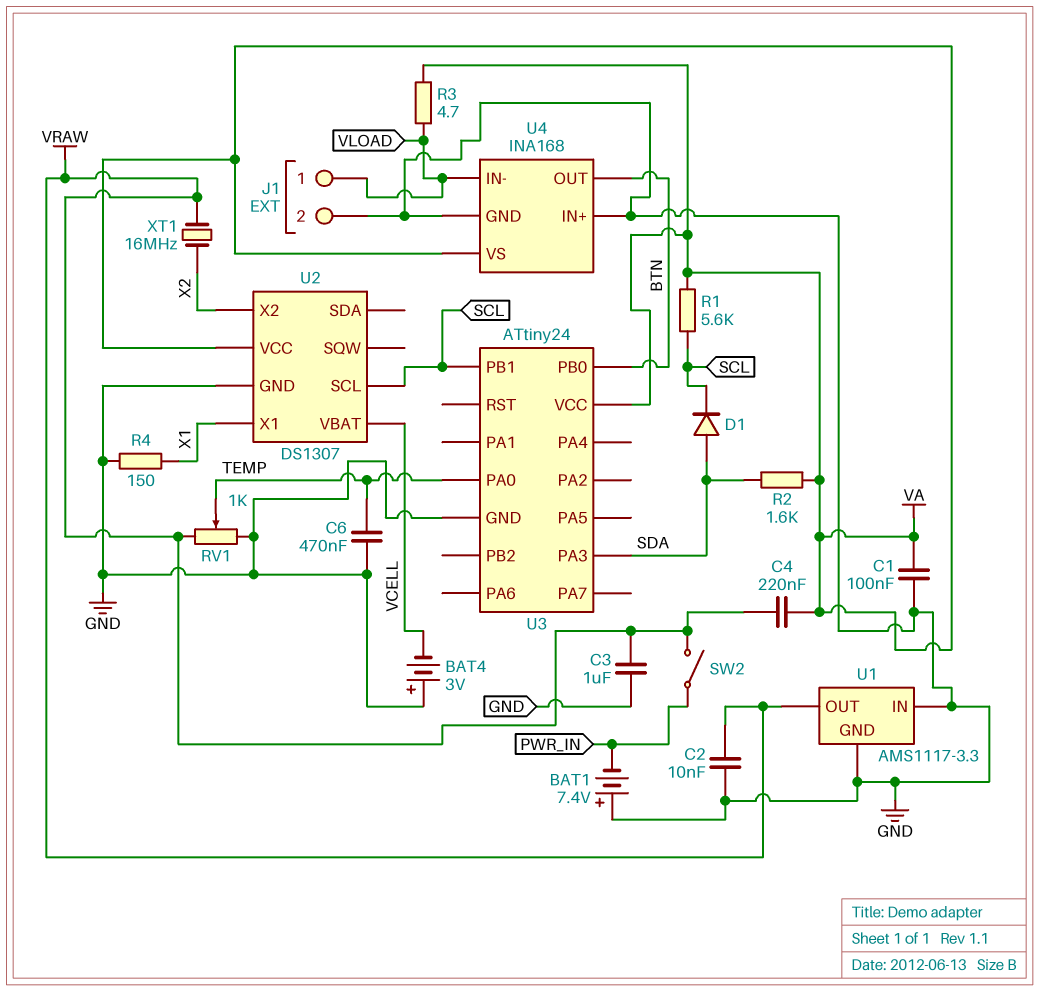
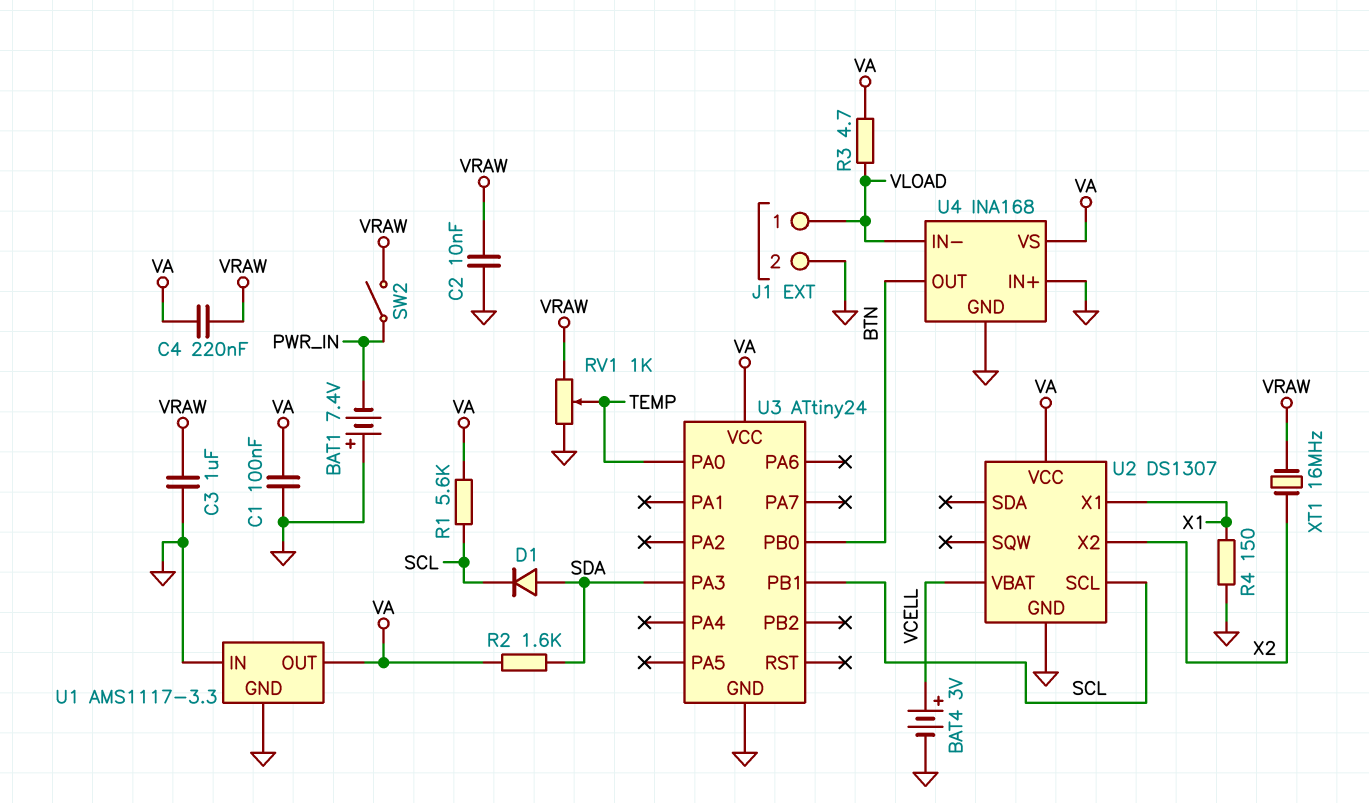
BAT4: 3V (plus GND, minus VCELL) -> 3V (plus VCELL, minus GND)
C6: 470nF (GND, TEMP) -> none
U1 pin OUT: VRAW -> VA

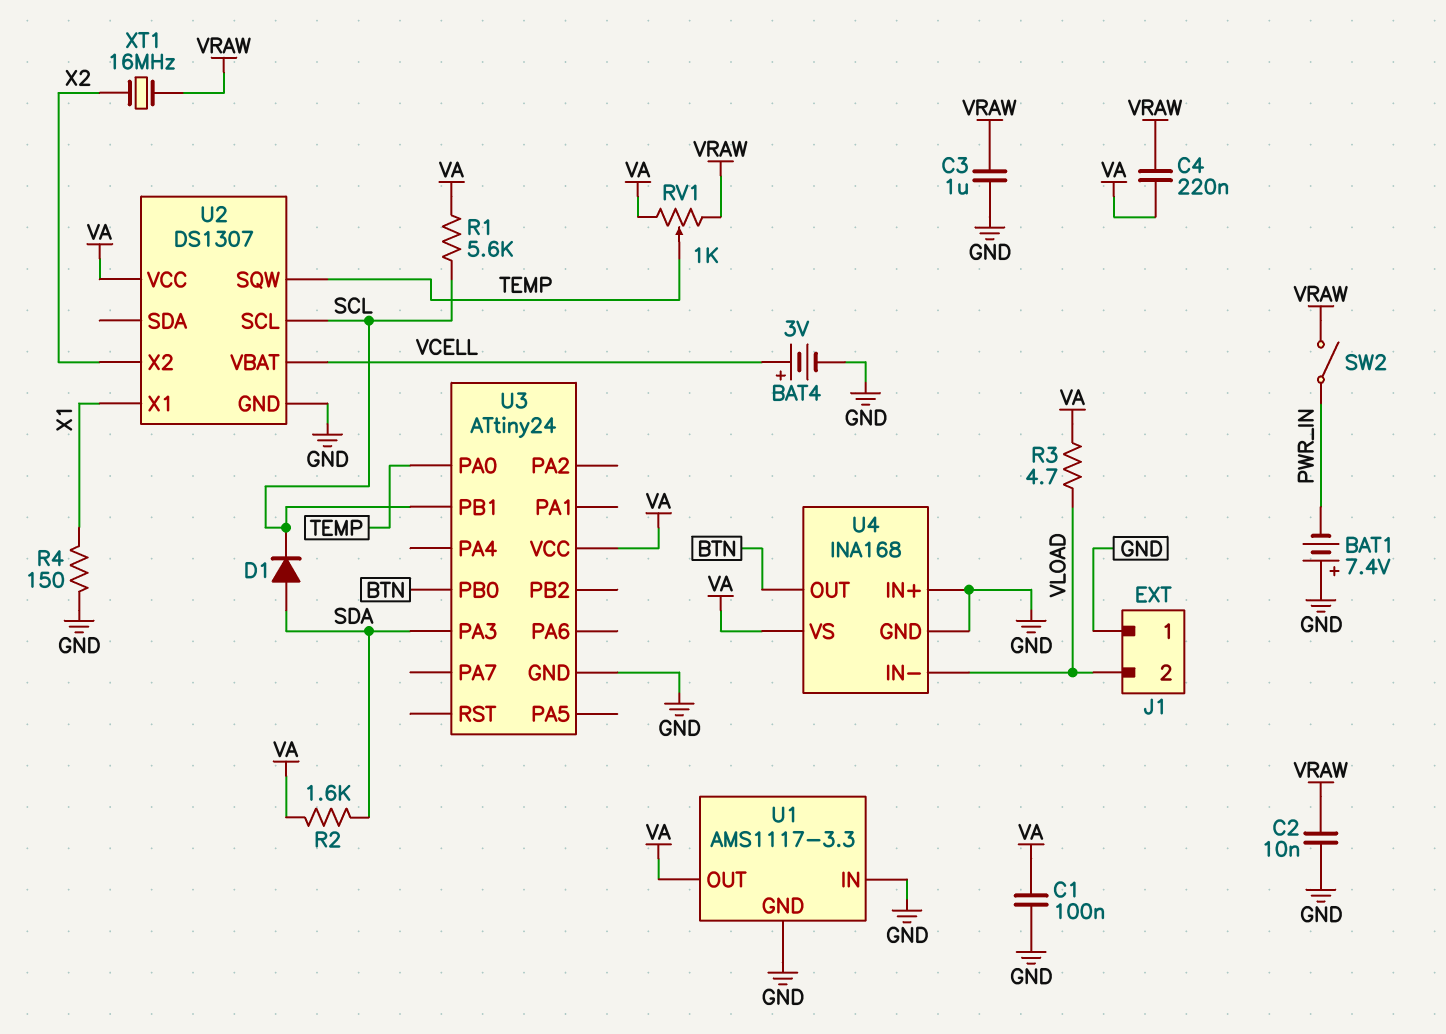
J1 pin 1: VLOAD -> GND
J1 pin 2: GND -> VLOAD
RV1: 1k (GND, VRAW, wiper TEMP) -> 1k (VA, VRAW, wiper TEMP)
U2 pin SQW: none -> TEMP

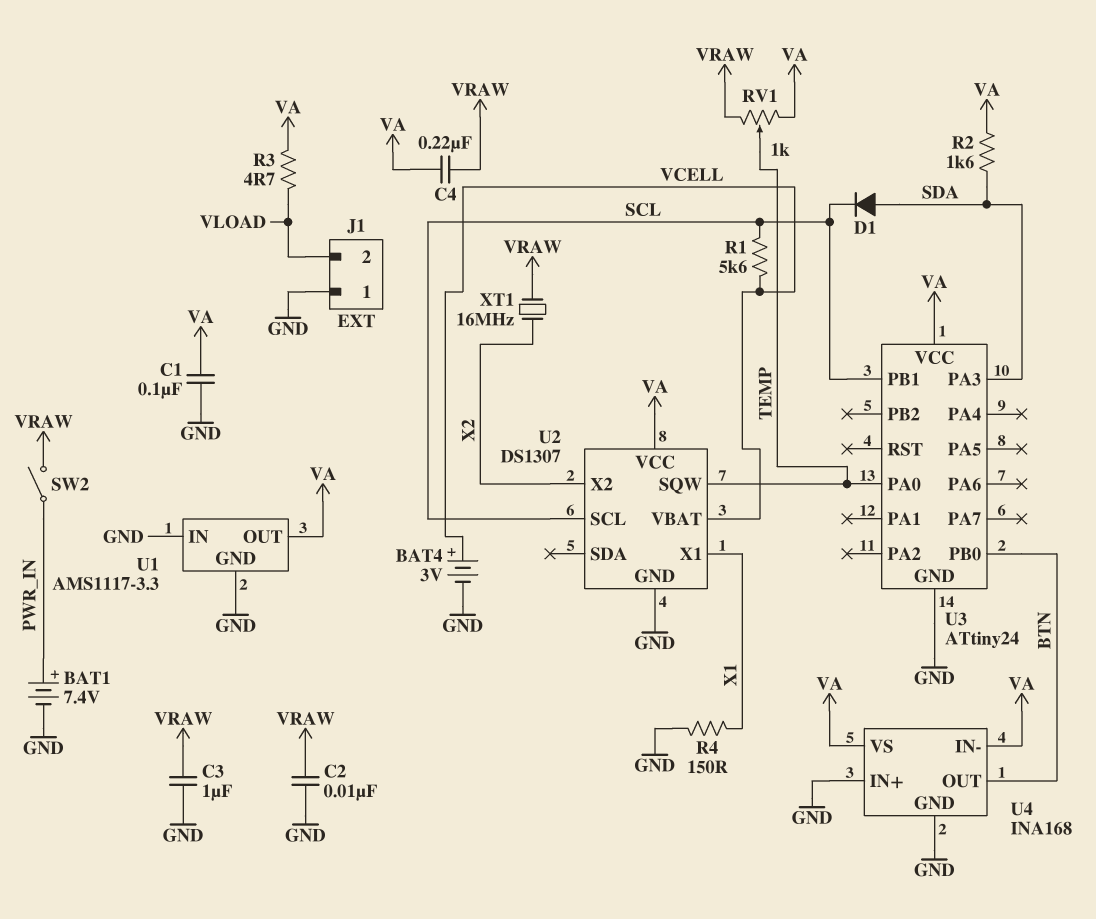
BAT1: 7.4V (plus GND, minus PWR_IN) -> 7.4V (plus PWR_IN, minus GND)
R1: 5.6k (SCL, VA) -> 5.6k (SCL, VCELL)
U4 pin IN-: VLOAD -> VA

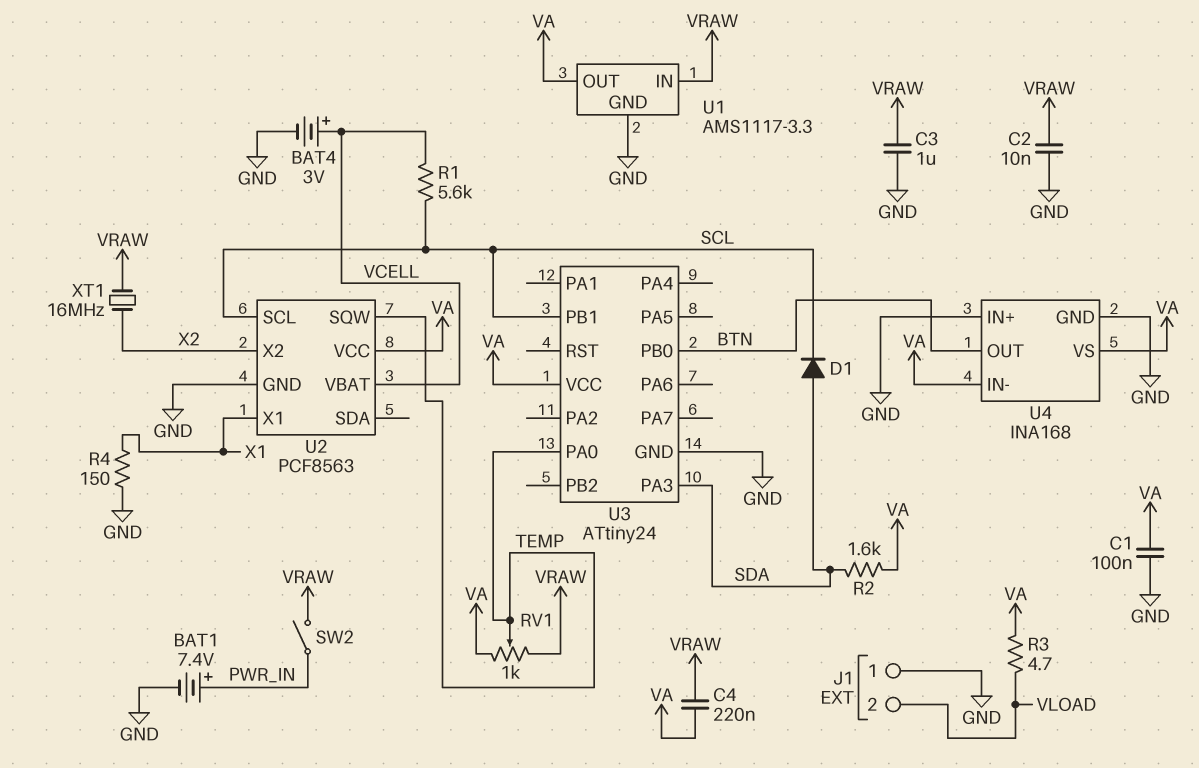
U1 pin IN: GND -> VRAW
U2: DS1307 -> PCF8563

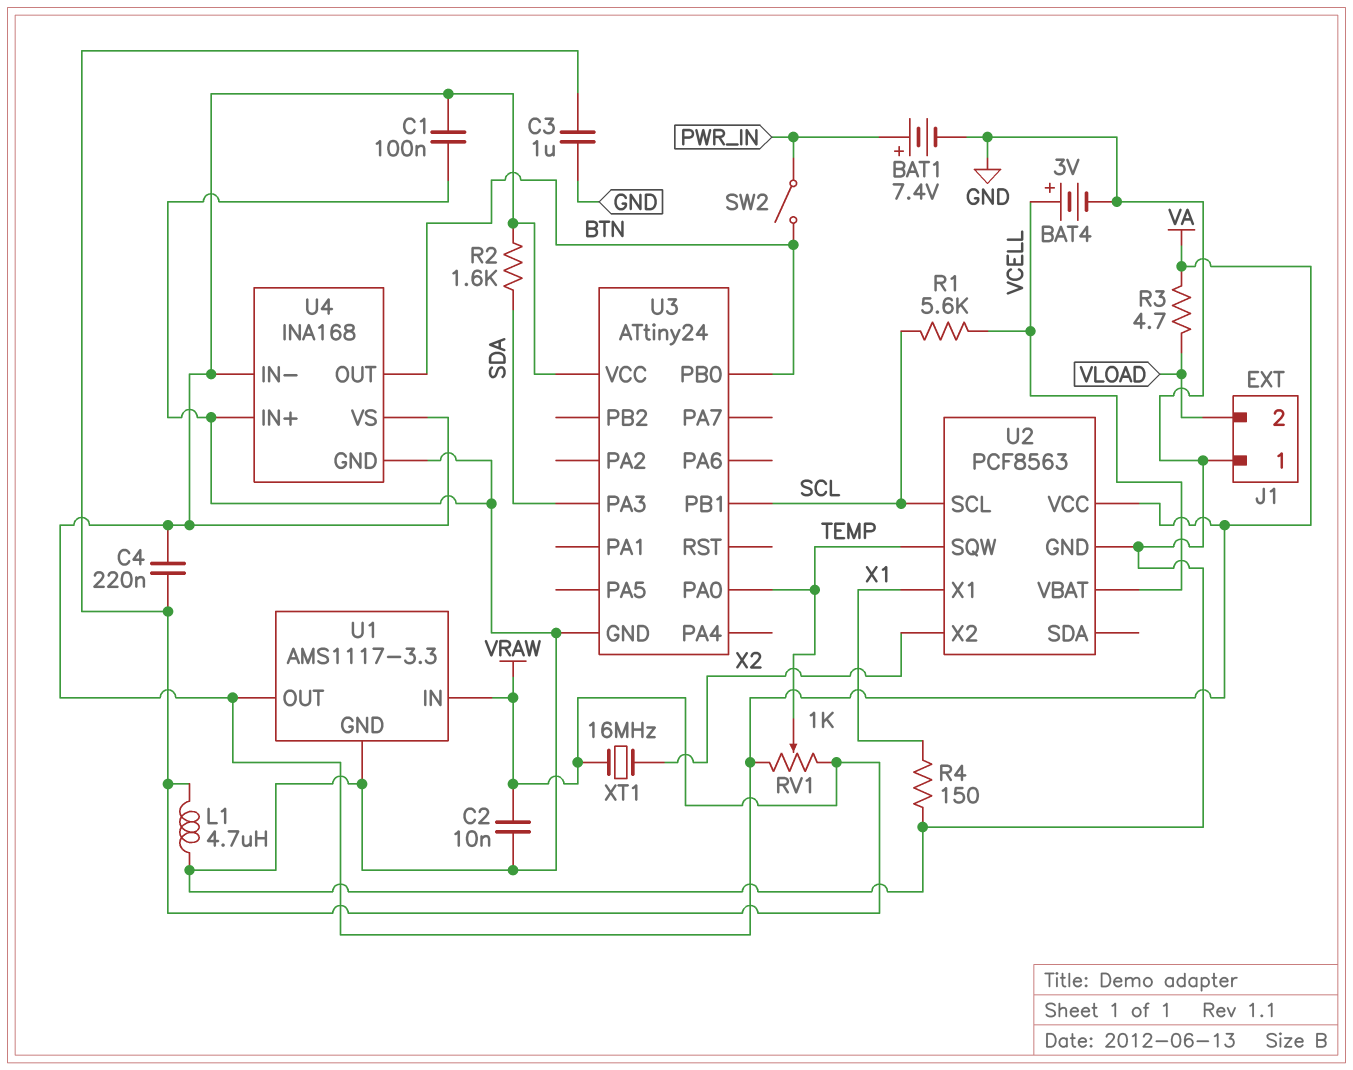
D1: diode (A SDA, K SCL) -> none
L1: none -> 4.7uH (GND, VRAW)
SW2: switch (PWR_IN, VRAW) -> switch (BTN, PWR_IN)

